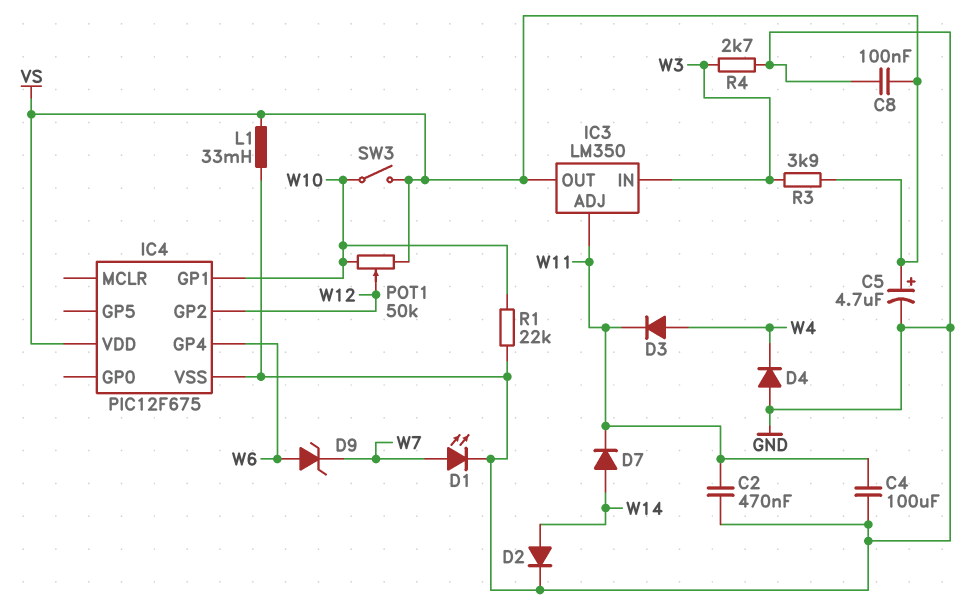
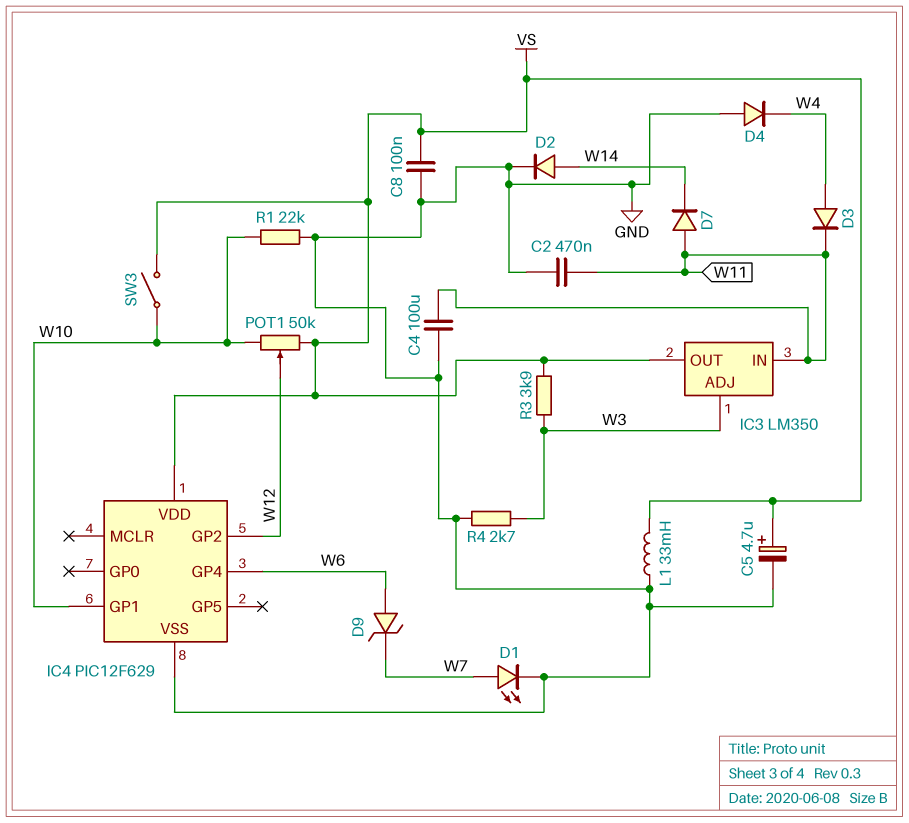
D7: diode (A W14, K W11) -> diode (A W11, K W14)
IC3 pin ADJ: W11 -> W3
IC3 pin IN: W3 -> W11
IC4: PIC12F675 -> PIC12F629

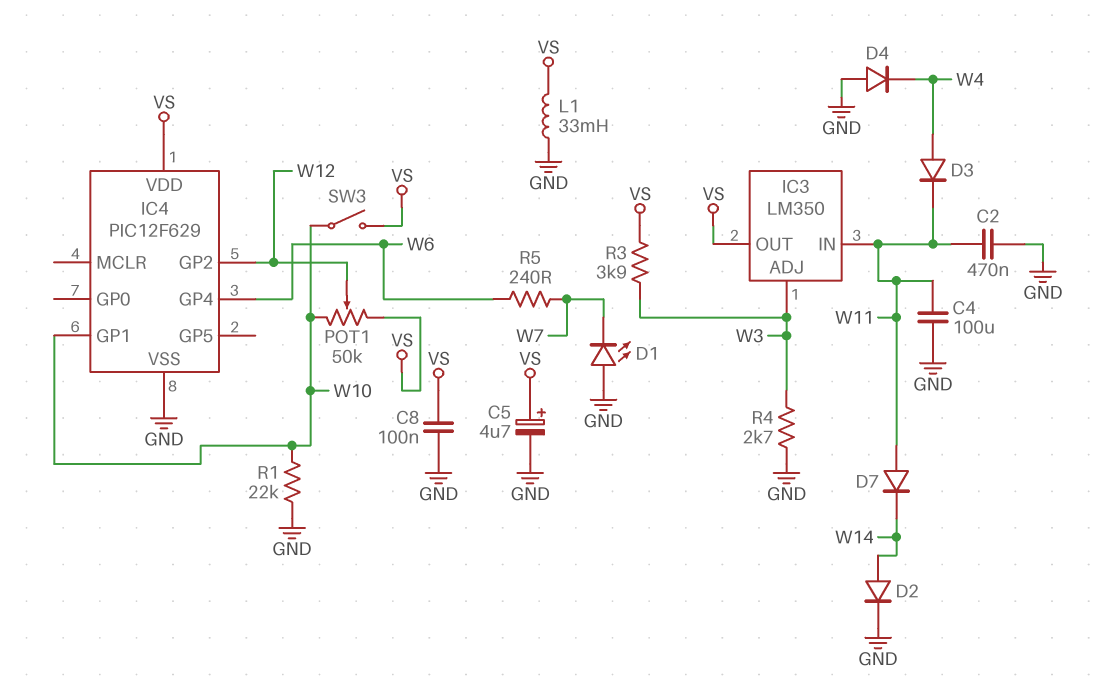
D1: LED (A W7, K GND) -> LED (A GND, K W7)
D9: zener (A W6, K W7) -> none
R5: none -> 240 (W6, W7)

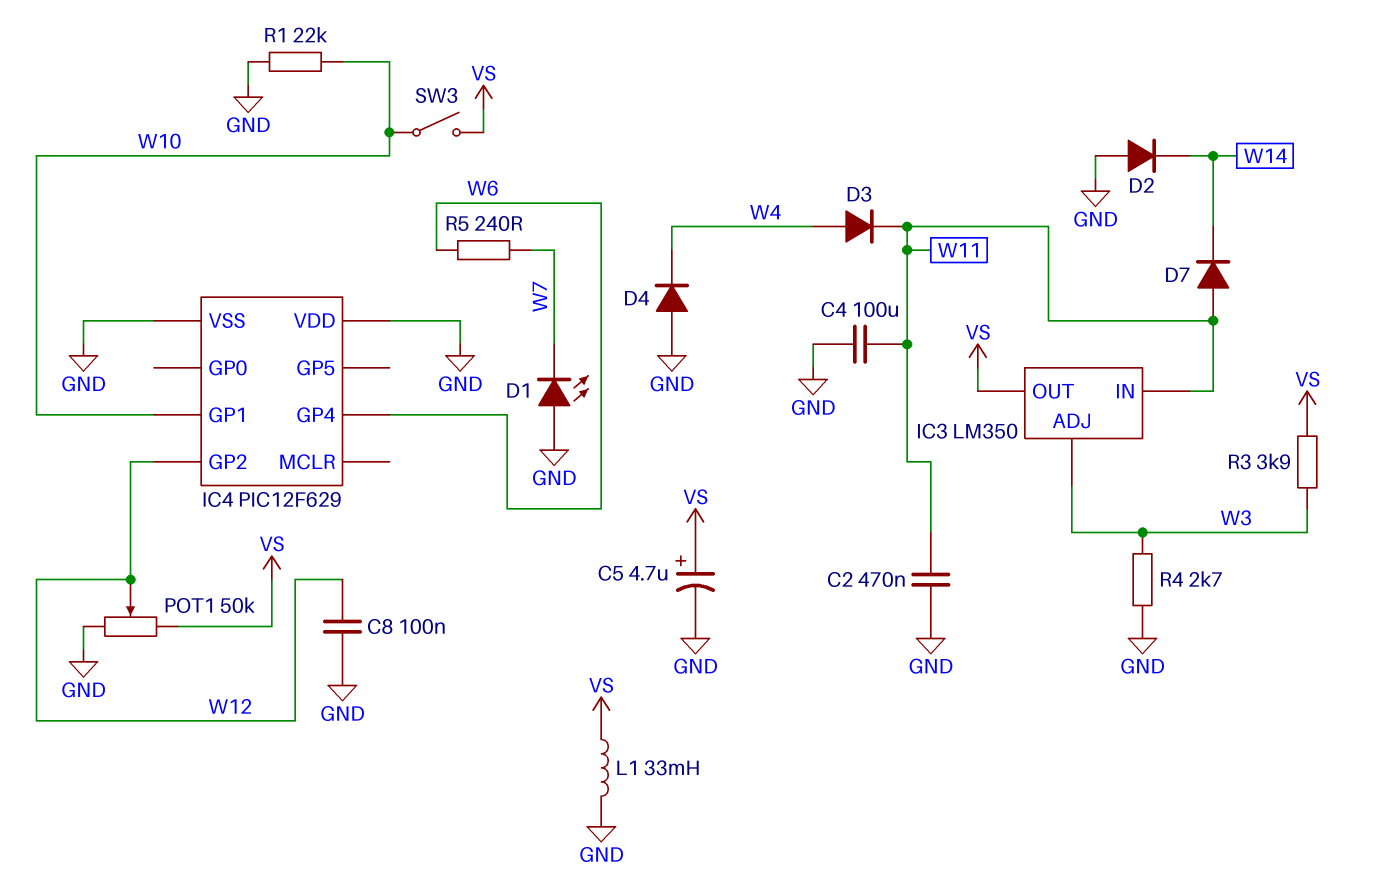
C8: 100nF (GND, VS) -> 100nF (GND, W12)
D2: diode (A W14, K GND) -> diode (A GND, K W14)
IC4 pin VDD: VS -> GND
POT1: 50k (VS, W10, wiper W12) -> 50k (GND, VS, wiper W12)

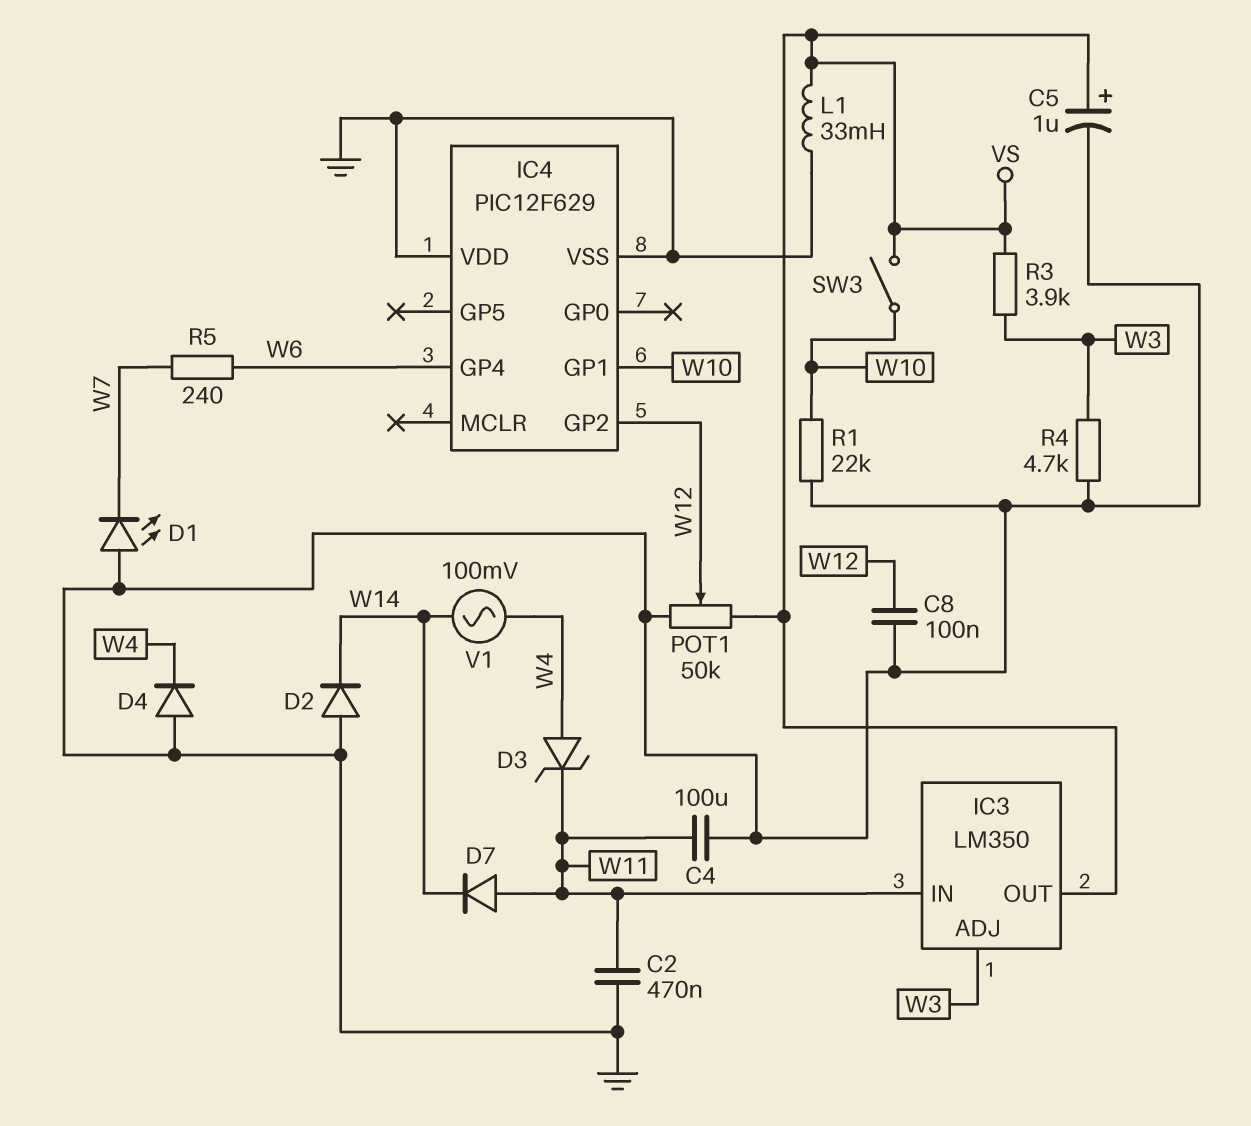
C5: 4.7uF (plus VS, minus GND) -> 1uF (plus VS, minus GND)
D3: diode (A W4, K W11) -> zener (A W4, K W11)
R4: 2.7k (GND, W3) -> 4.7k (GND, W3)
V1: none -> AC 100mV (W4, W14)

